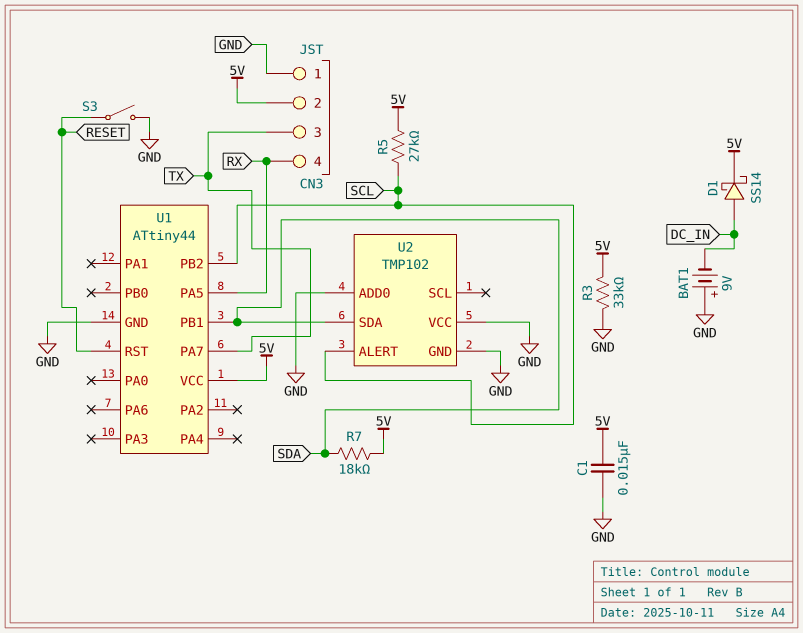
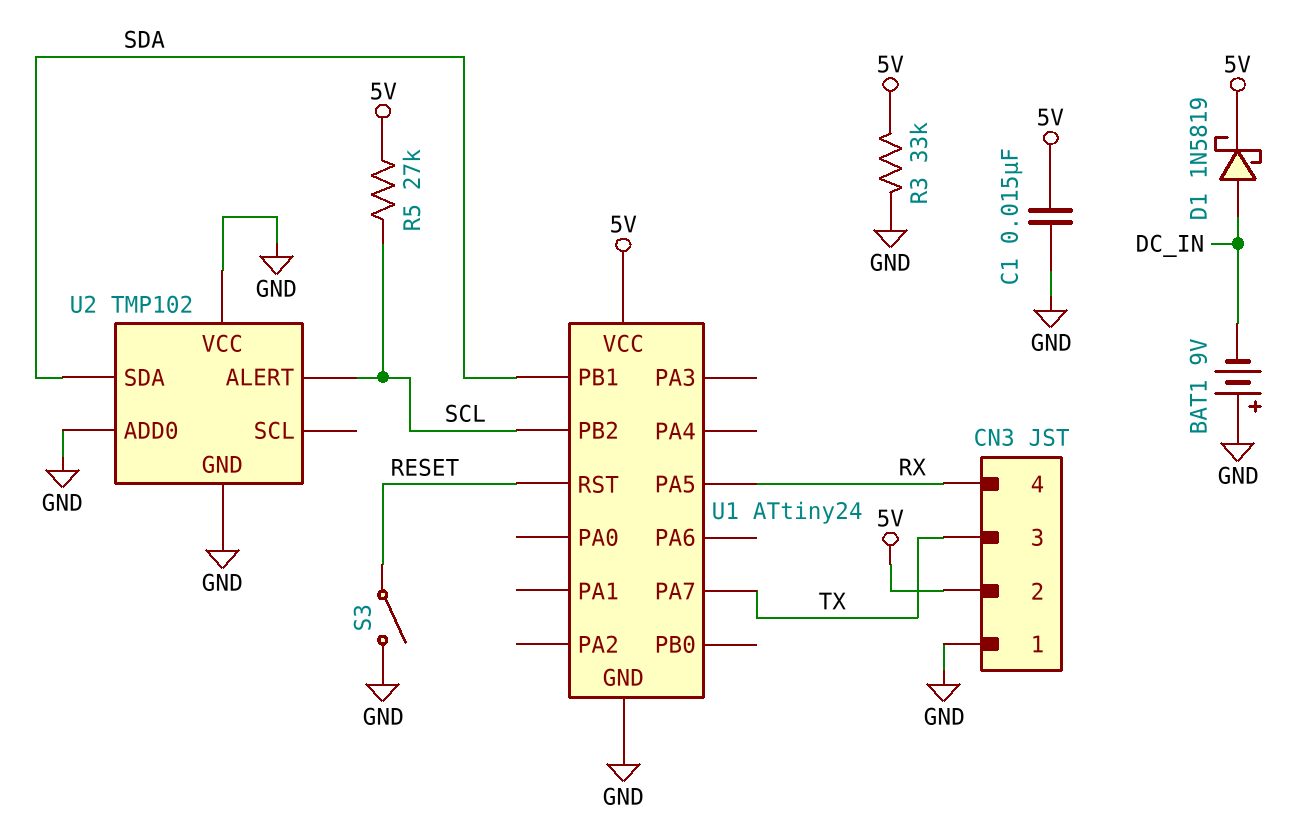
D1: schottky SS14 (A DC_IN, K 5V) -> schottky 1N5819 (A DC_IN, K 5V)
R7: 18k (5V, SDA) -> none
U1: ATtiny44 -> ATtiny24

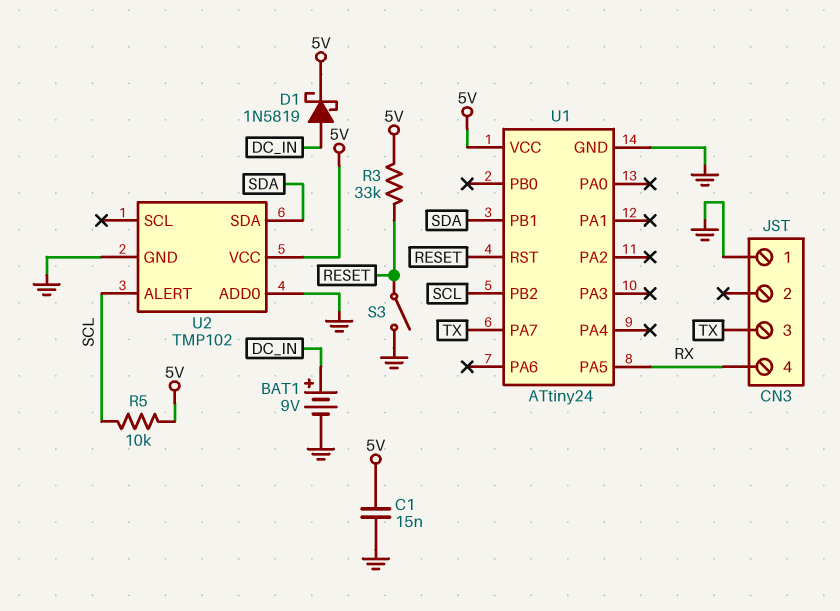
BAT1: 9V (plus GND, minus DC_IN) -> 9V (plus DC_IN, minus GND)
CN3 pin 2: 5V -> none
R3: 33k (5V, GND) -> 33k (5V, RESET)
R5: 27k (5V, SCL) -> 10k (5V, SCL)
U2 pin VCC: GND -> 5V

